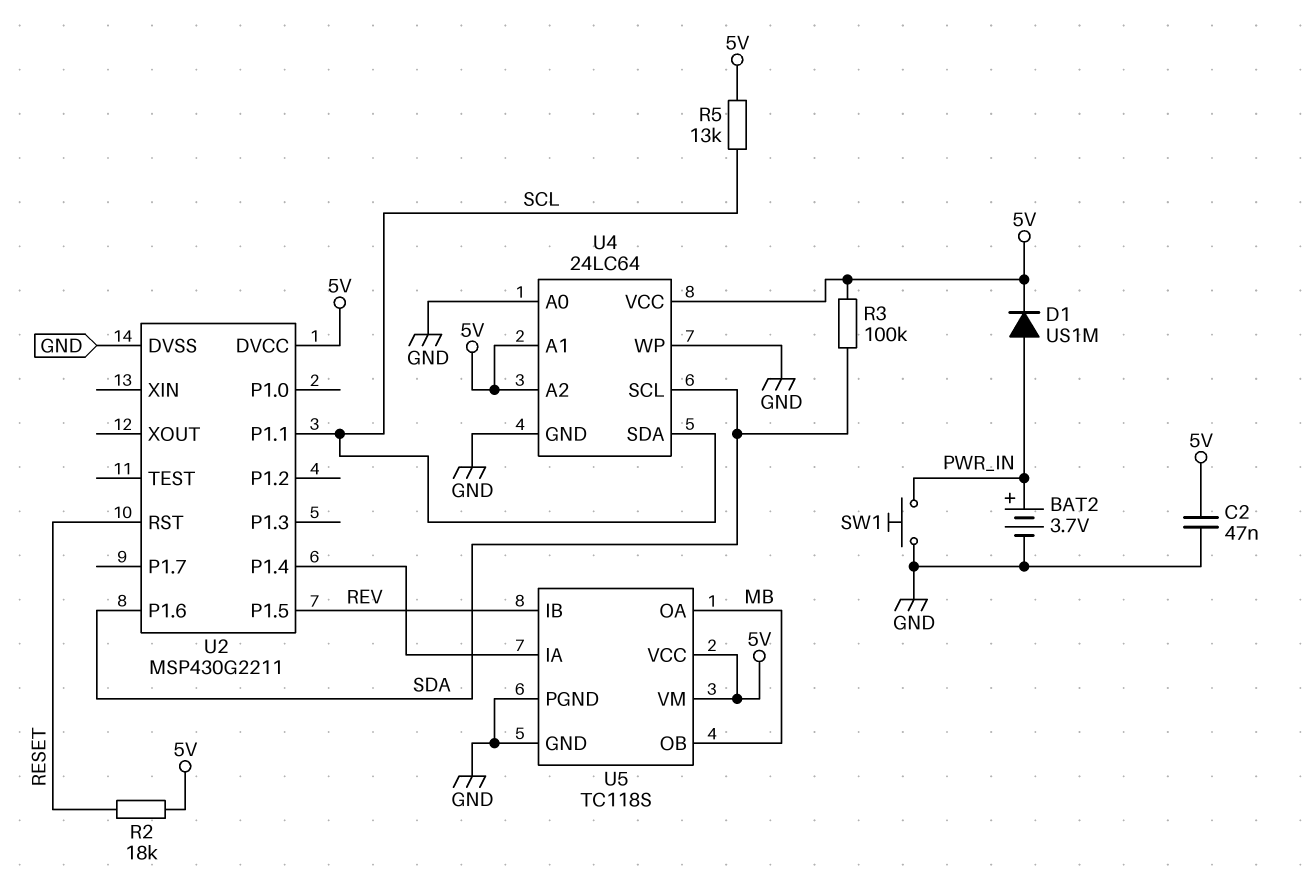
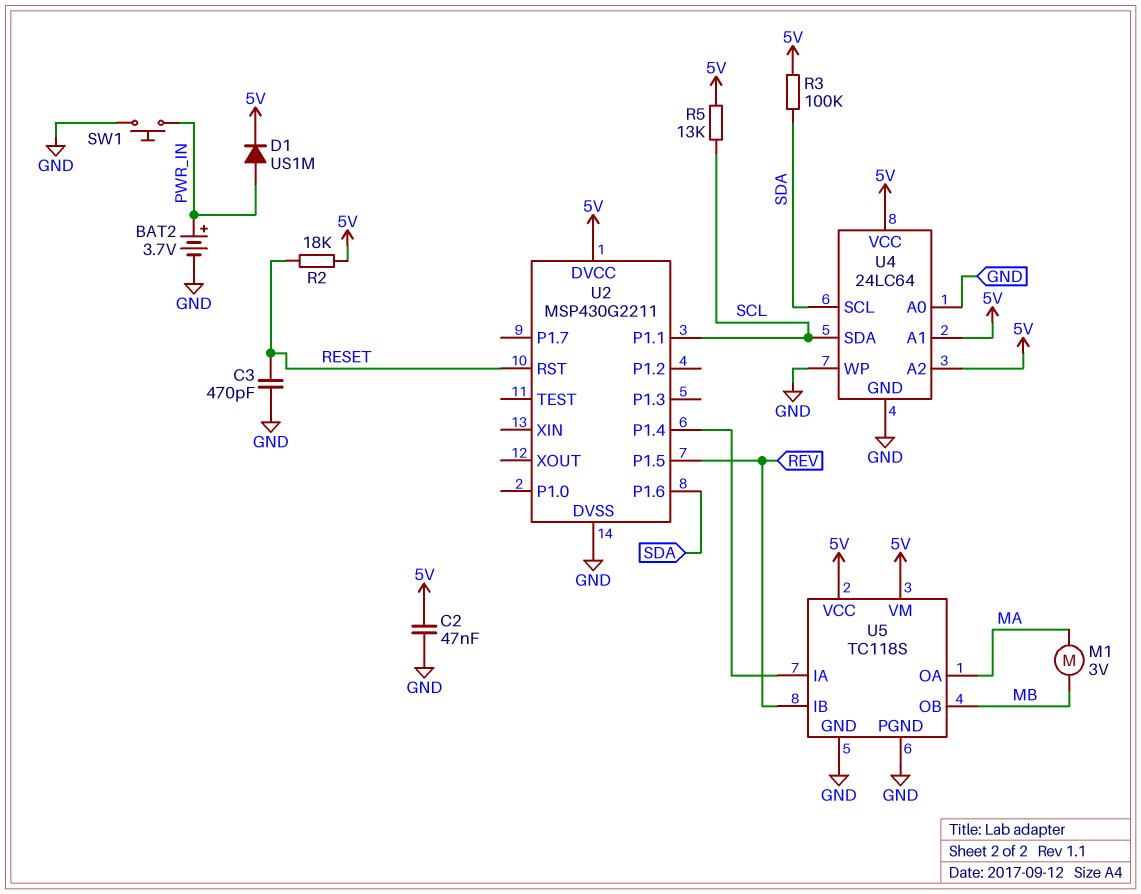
C3: none -> 470pF (GND, RESET)
M1: none -> motor 3V (MA, MB)
U5 pin OA: MB -> MA

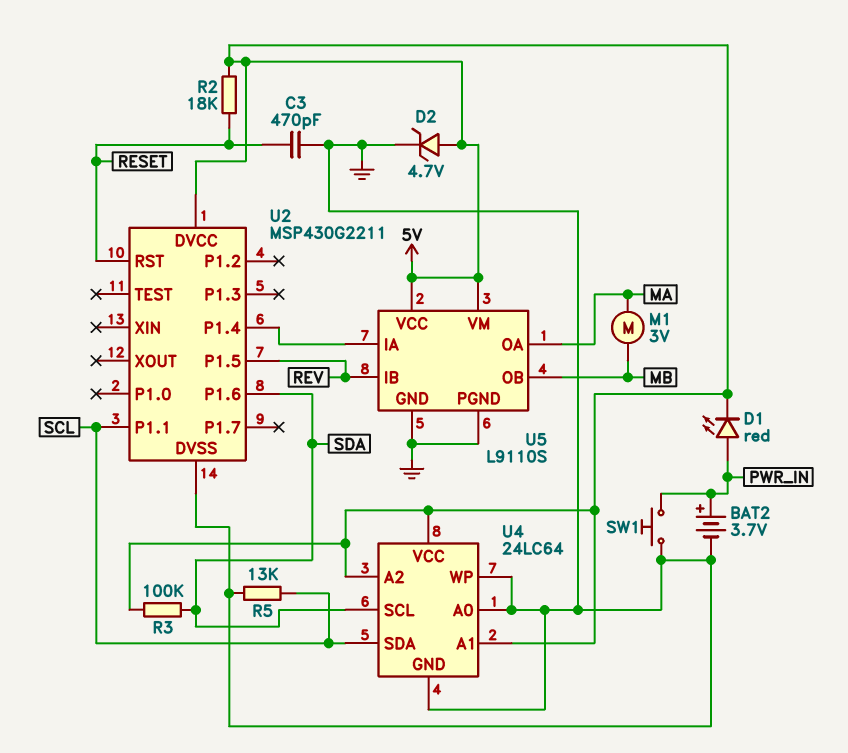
C2: 47nF (5V, GND) -> none
D1: diode US1M (A PWR_IN, K 5V) -> LED red (A PWR_IN, K 5V)
D2: none -> zener 4.7V (A 5V, K GND)
R5: 13k (5V, SCL) -> 13k (GND, SCL)
U5: TC118S -> L9110S

